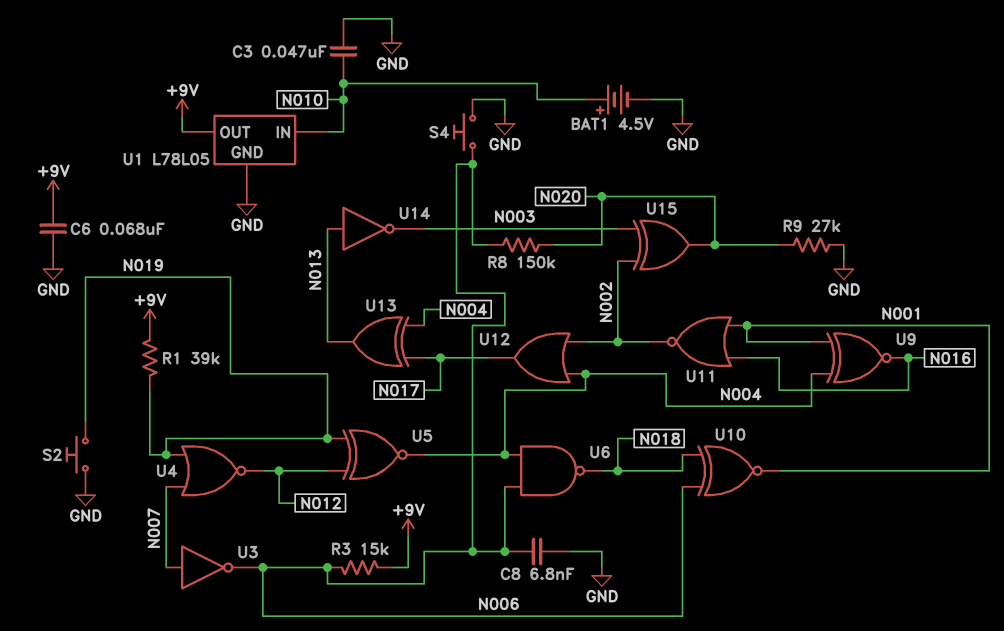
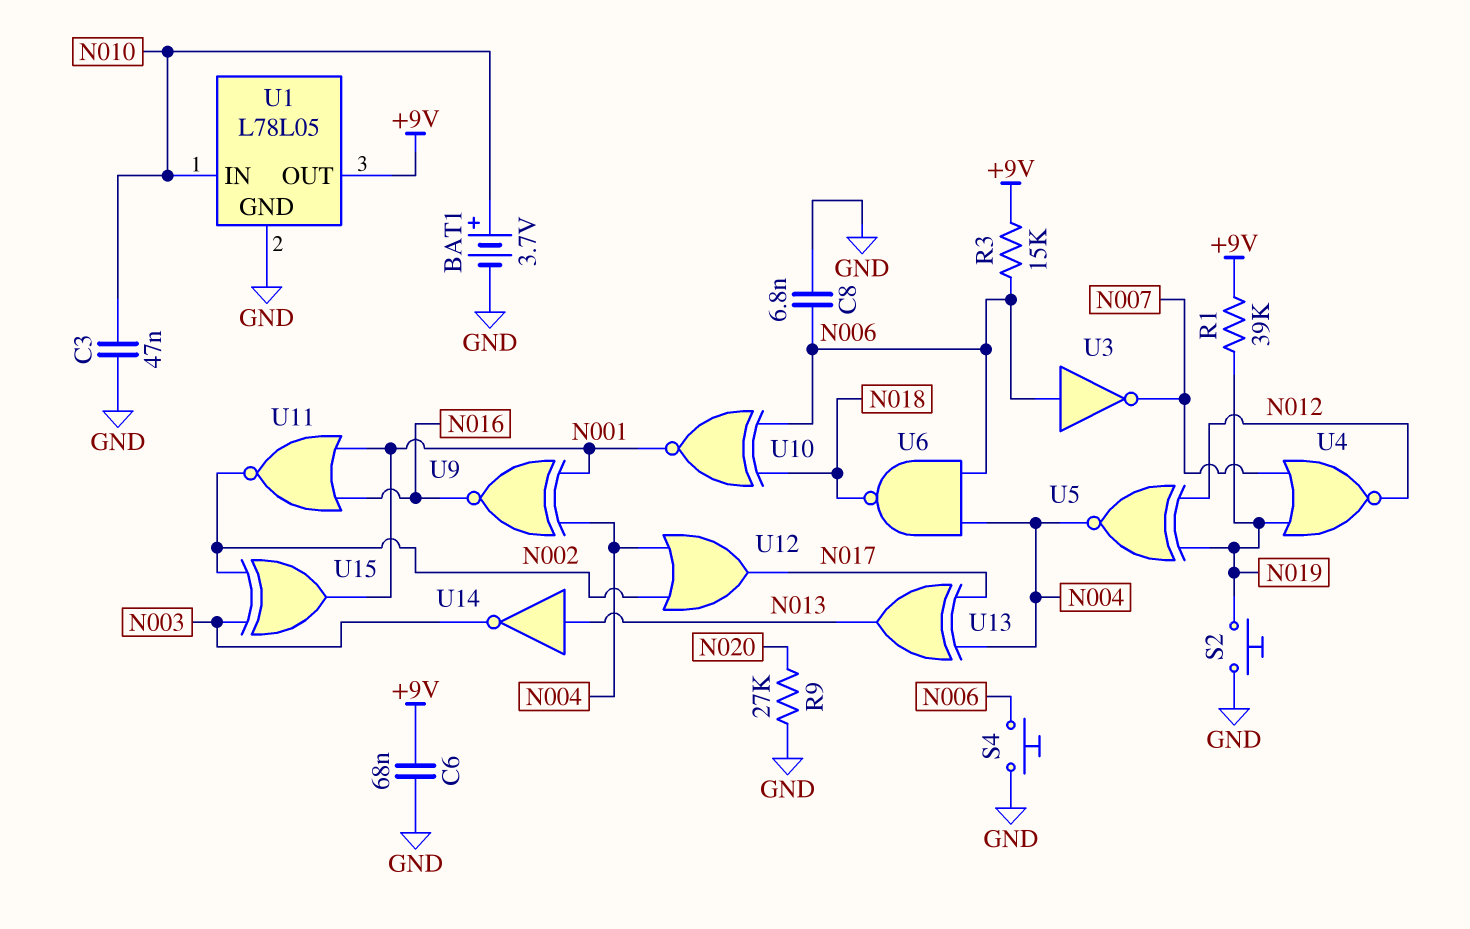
BAT1: 4.5V (plus N010, minus GND) -> 3.7V (plus N010, minus GND)
R8: 150k (N006, N020) -> none
U3: NOT (in N007, out N006) -> NOT (in N006, out N007)
U15: XOR (in N002, in N003, out N020) -> XOR (in N002, in N003, out N001)

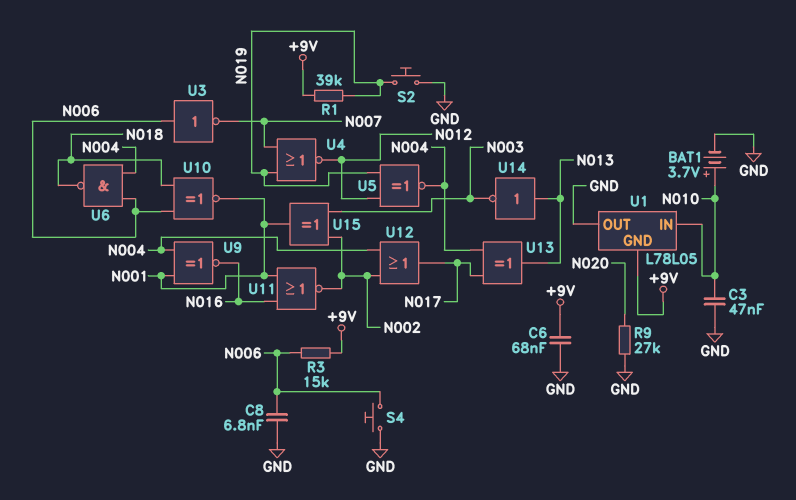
U1 pin GND: GND -> +9V
U1 pin OUT: +9V -> GND

